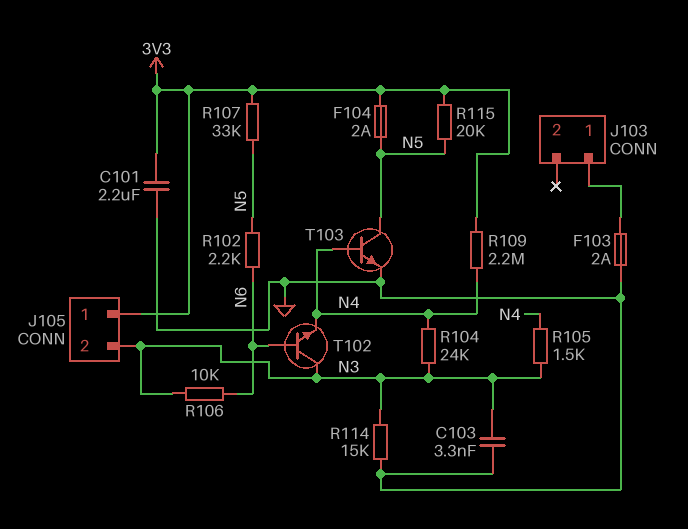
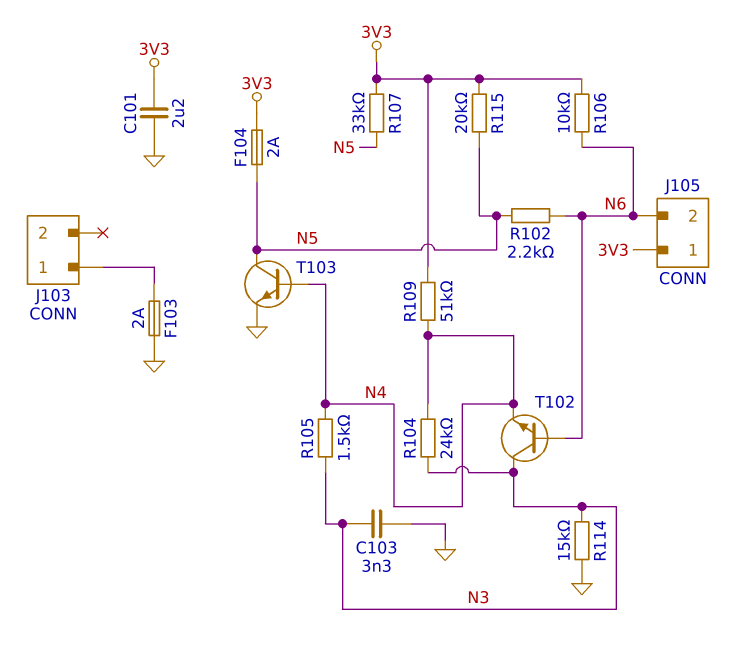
J105 pin 2: N3 -> N6
R106: 10k (N3, N6) -> 10k (3V3, N6)
R109: 2.2M (3V3, N4) -> 51k (3V3, N4)

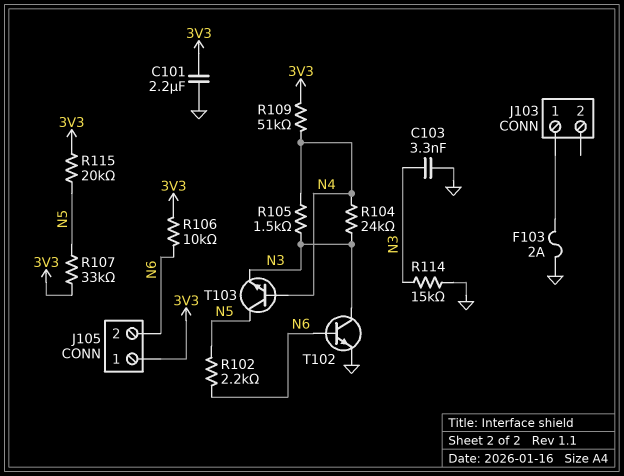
F104: 2A (3V3, N5) -> none
T102: NPN (B N6, C N3, E N4) -> NPN (B N6, C N3, E GND)
T103: NPN (B N4, C N5, E GND) -> NPN (B N4, C N5, E N3)

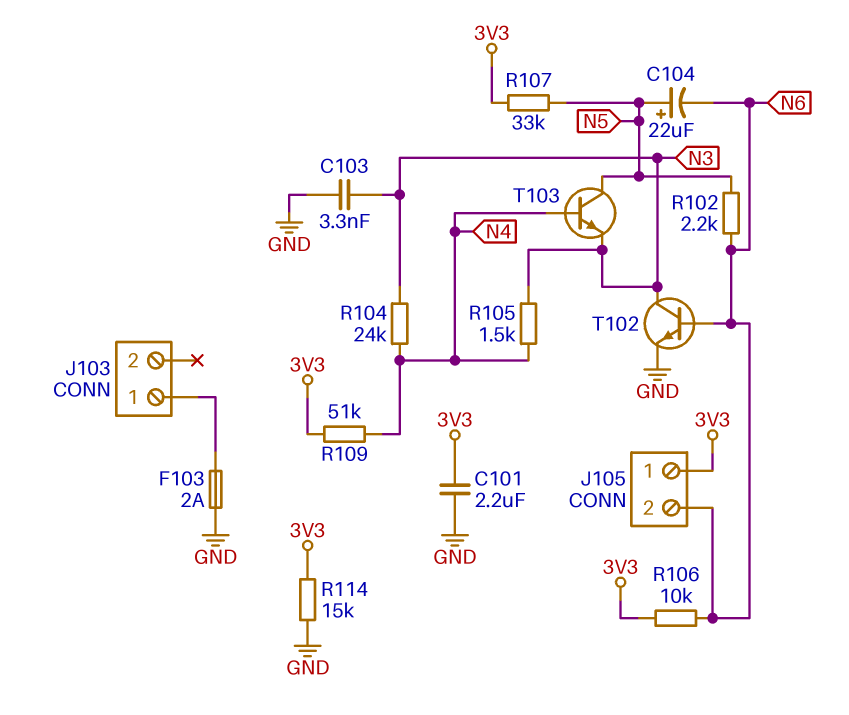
C104: none -> 22uF (plus N5, minus N6)
R114: 15k (GND, N3) -> 15k (3V3, GND)
R115: 20k (3V3, N5) -> none

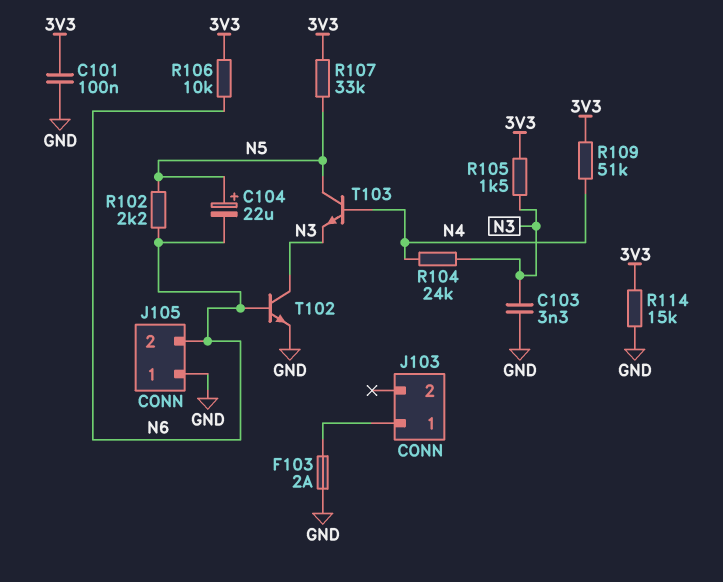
C101: 2.2uF (3V3, GND) -> 100nF (3V3, GND)
J105 pin 1: 3V3 -> GND
R105: 1.5k (N3, N4) -> 1.5k (3V3, N3)

